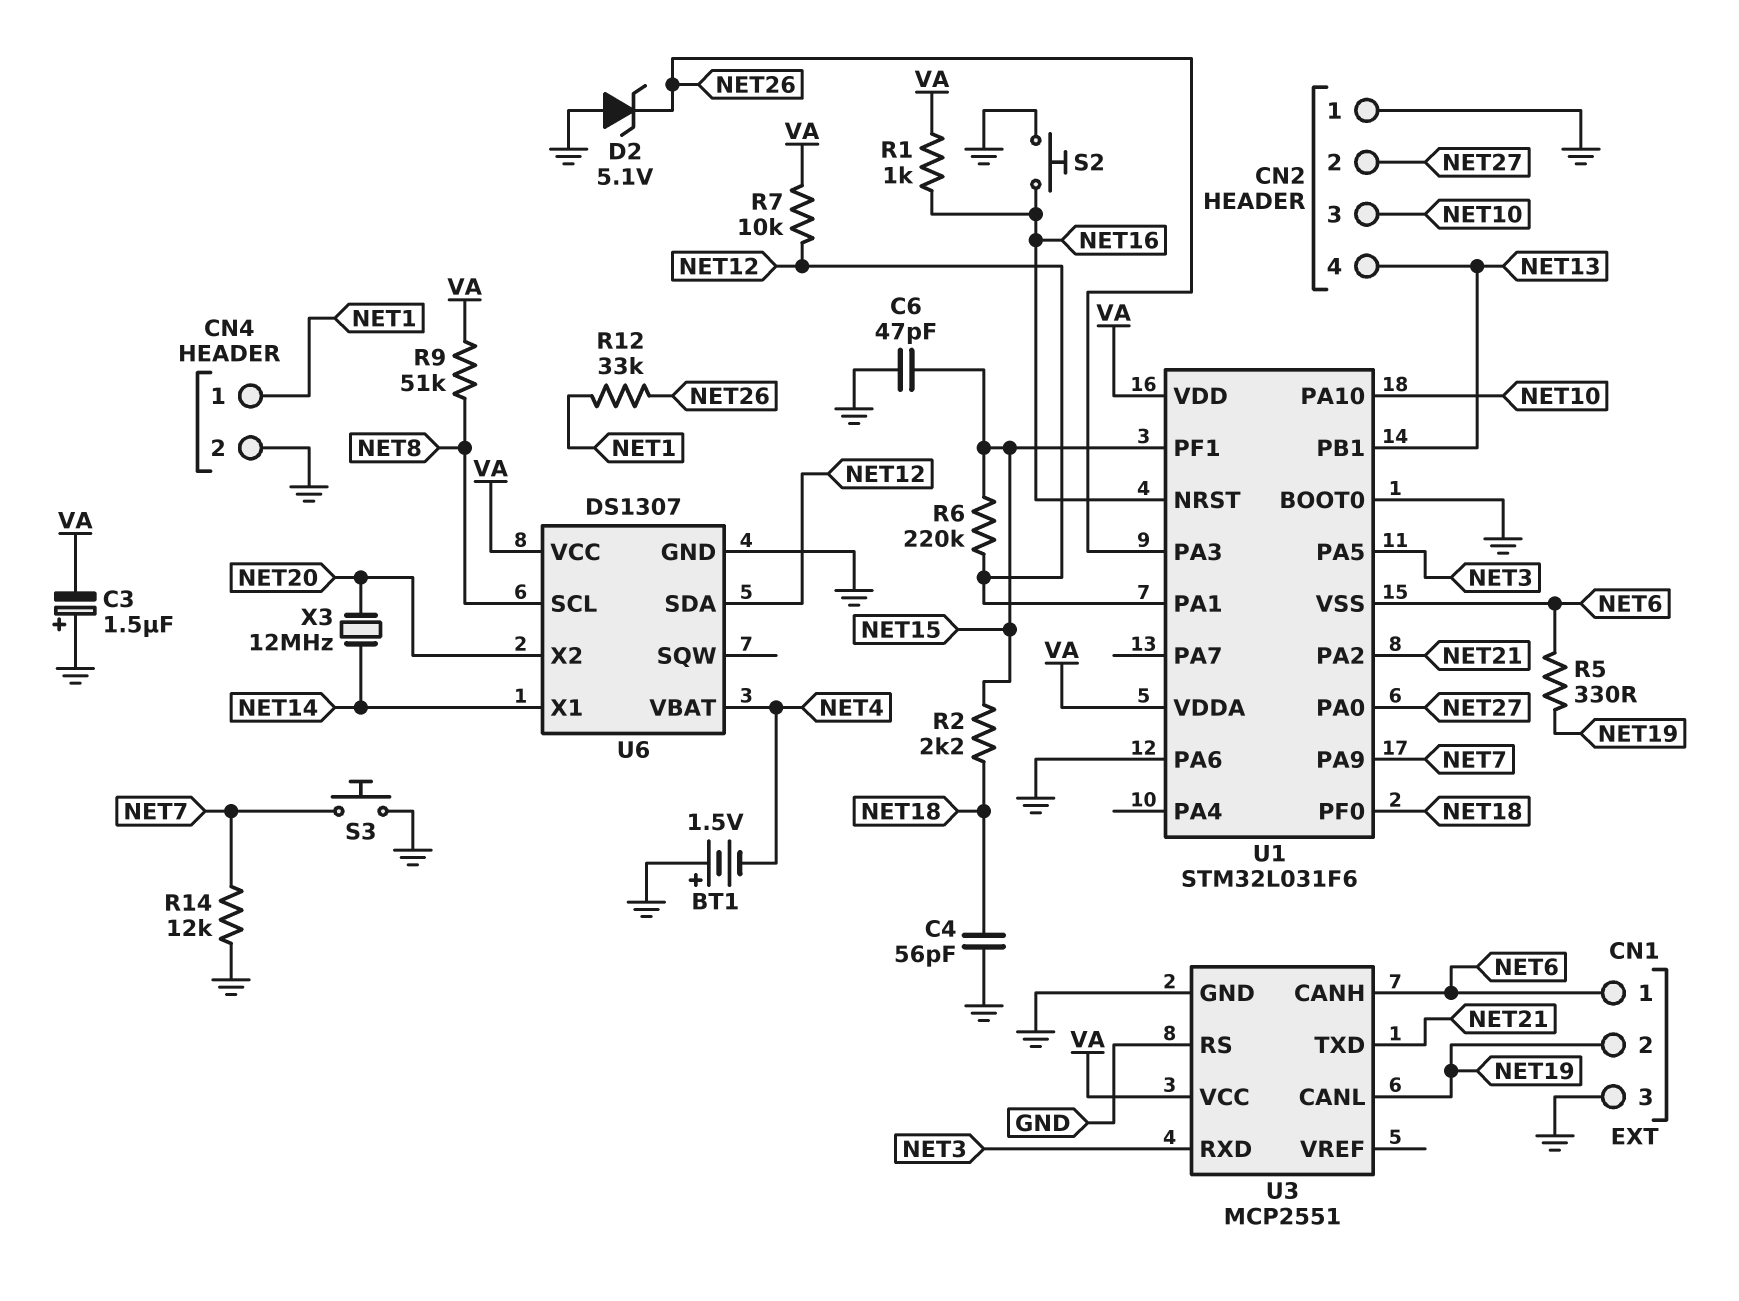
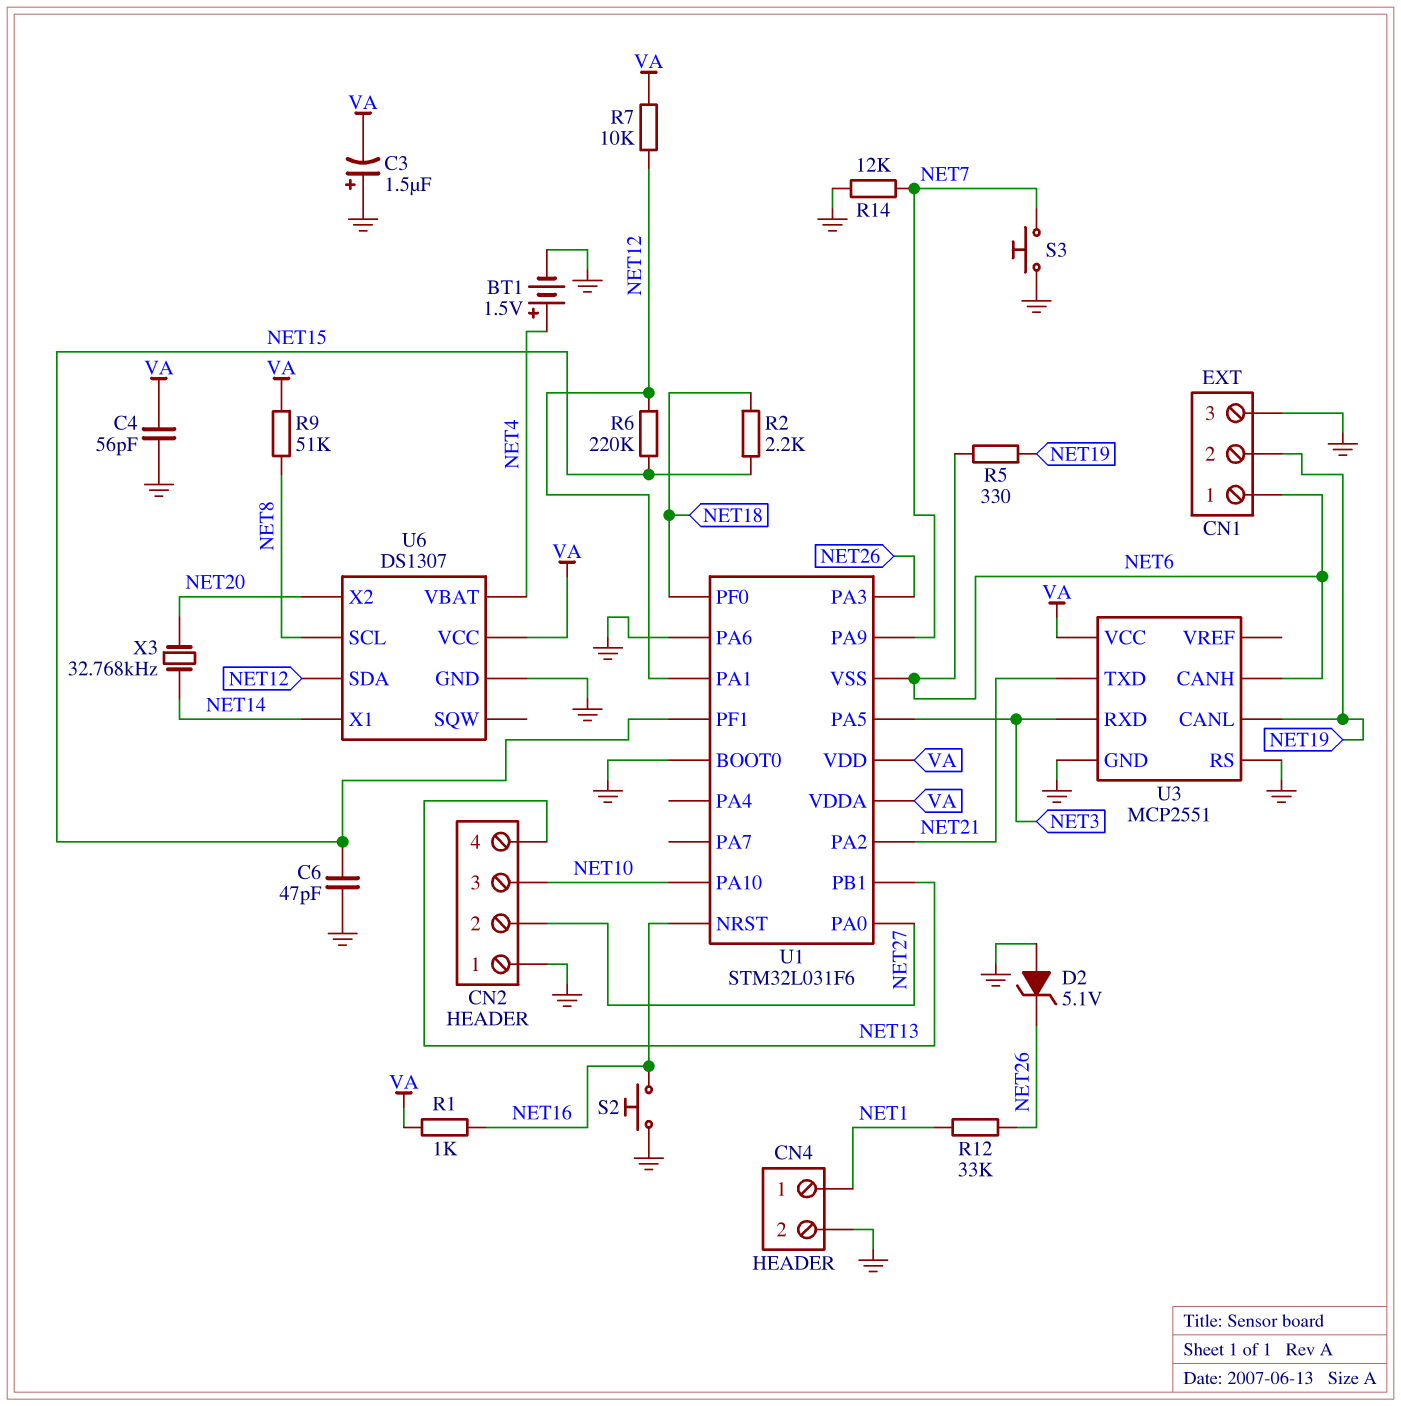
BT1: 1.5V (plus GND, minus NET4) -> 1.5V (plus NET4, minus GND)
C4: 56pF (GND, NET18) -> 56pF (GND, VA)
X3: 12MHz (NET14, NET20) -> 32.768kHz (NET14, NET20)

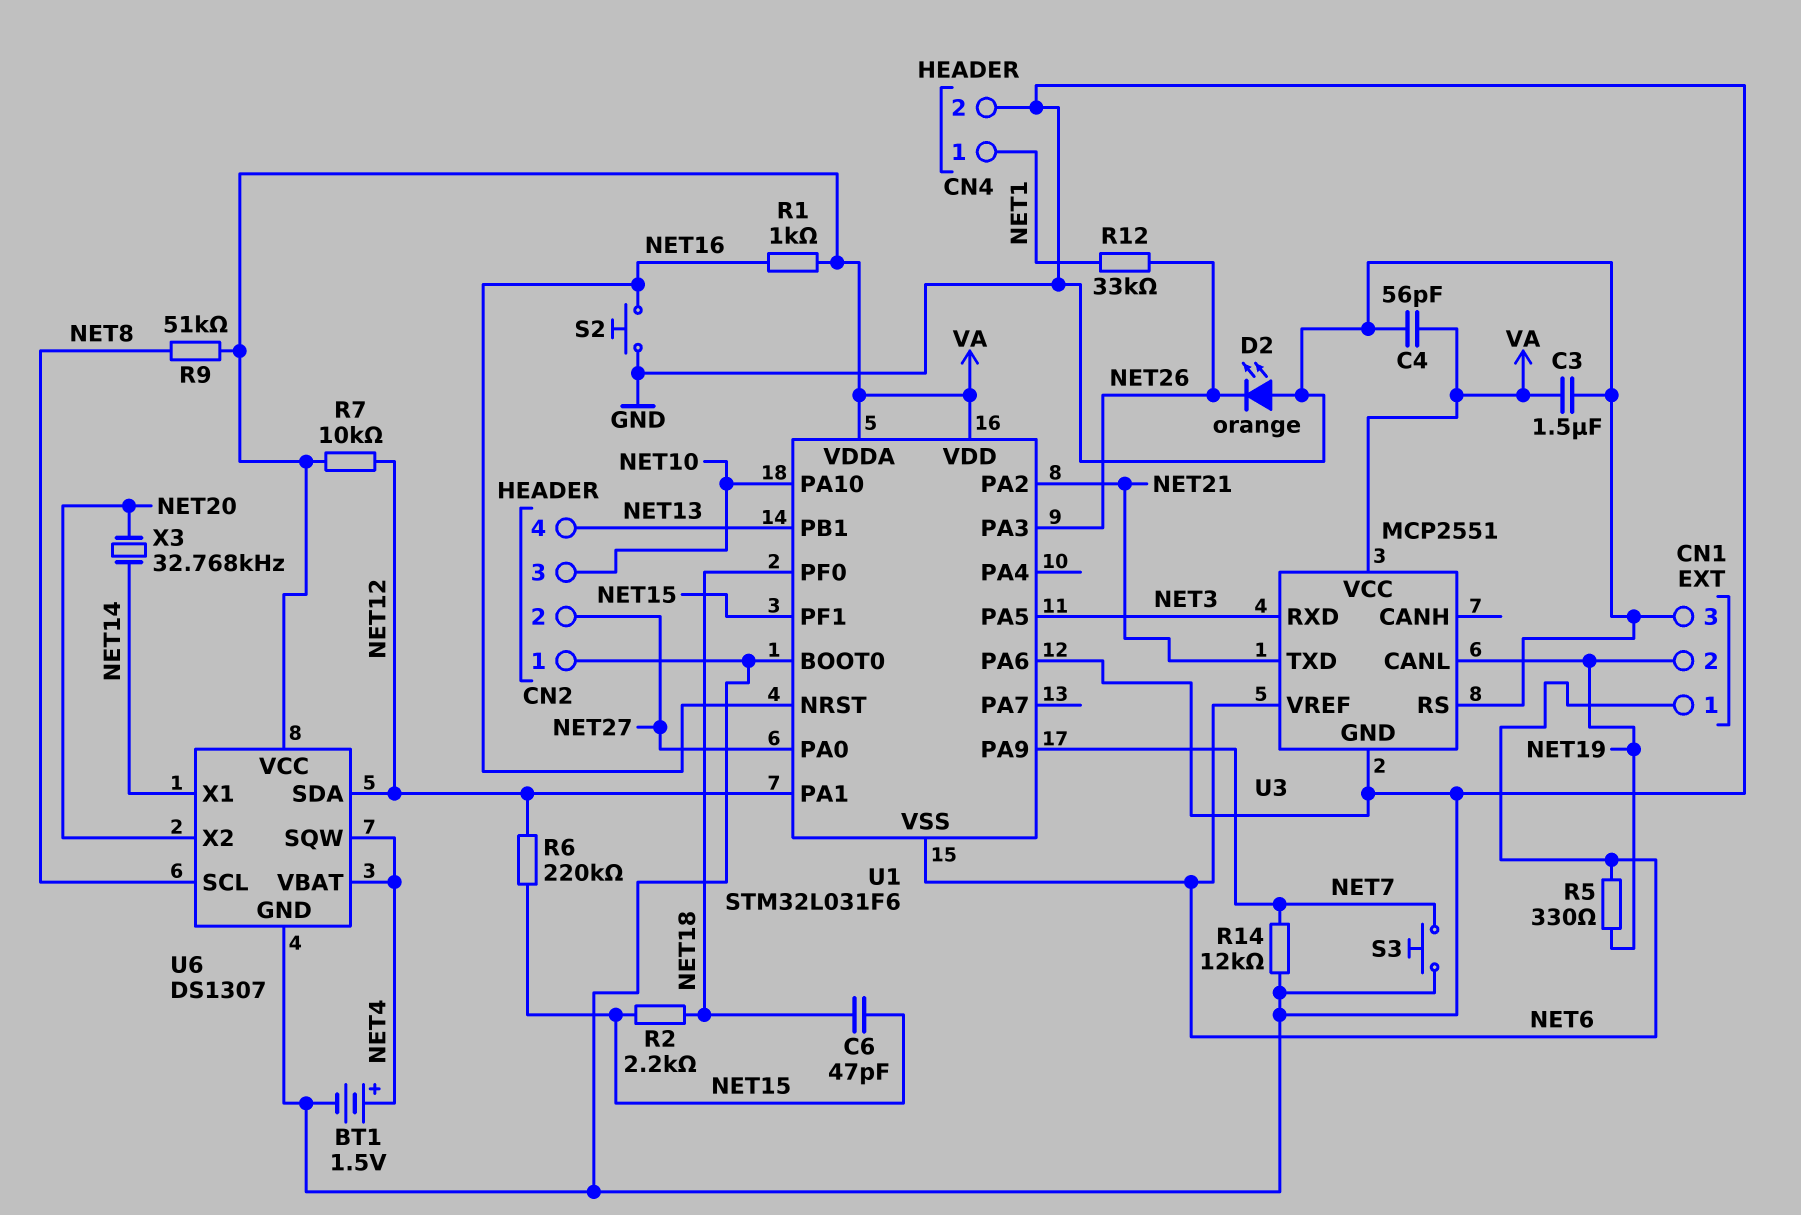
C3: 1.5uF (plus GND, minus VA) -> 1.5uF (GND, VA)
C6: 47pF (GND, NET15) -> 47pF (NET15, NET18)
D2: zener 5.1V (A GND, K NET26) -> LED orange (A GND, K NET26)
U3 pin CANH: NET6 -> none
U3 pin VREF: none -> NET6
U6 pin SQW: none -> NET4

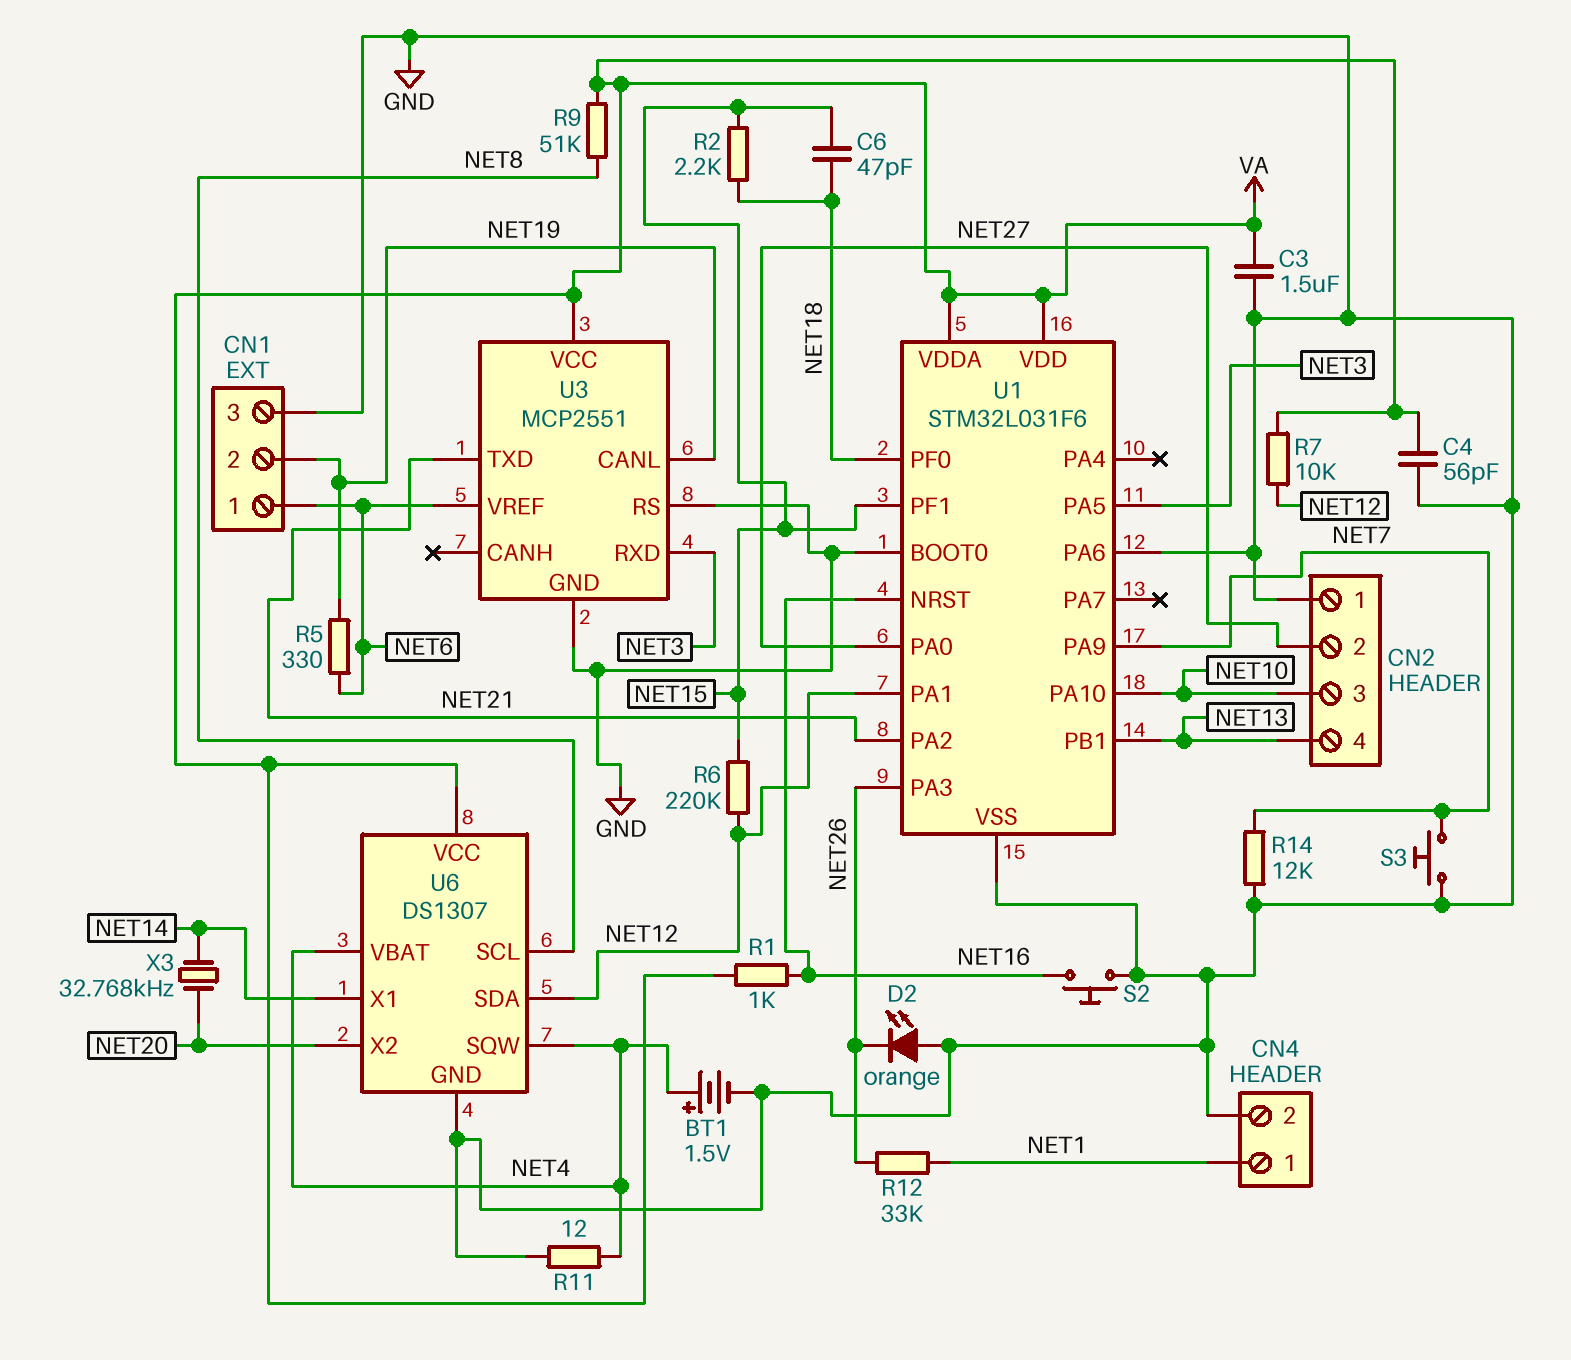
R11: none -> 12 (GND, NET4)
U1 pin VSS: NET6 -> GND

